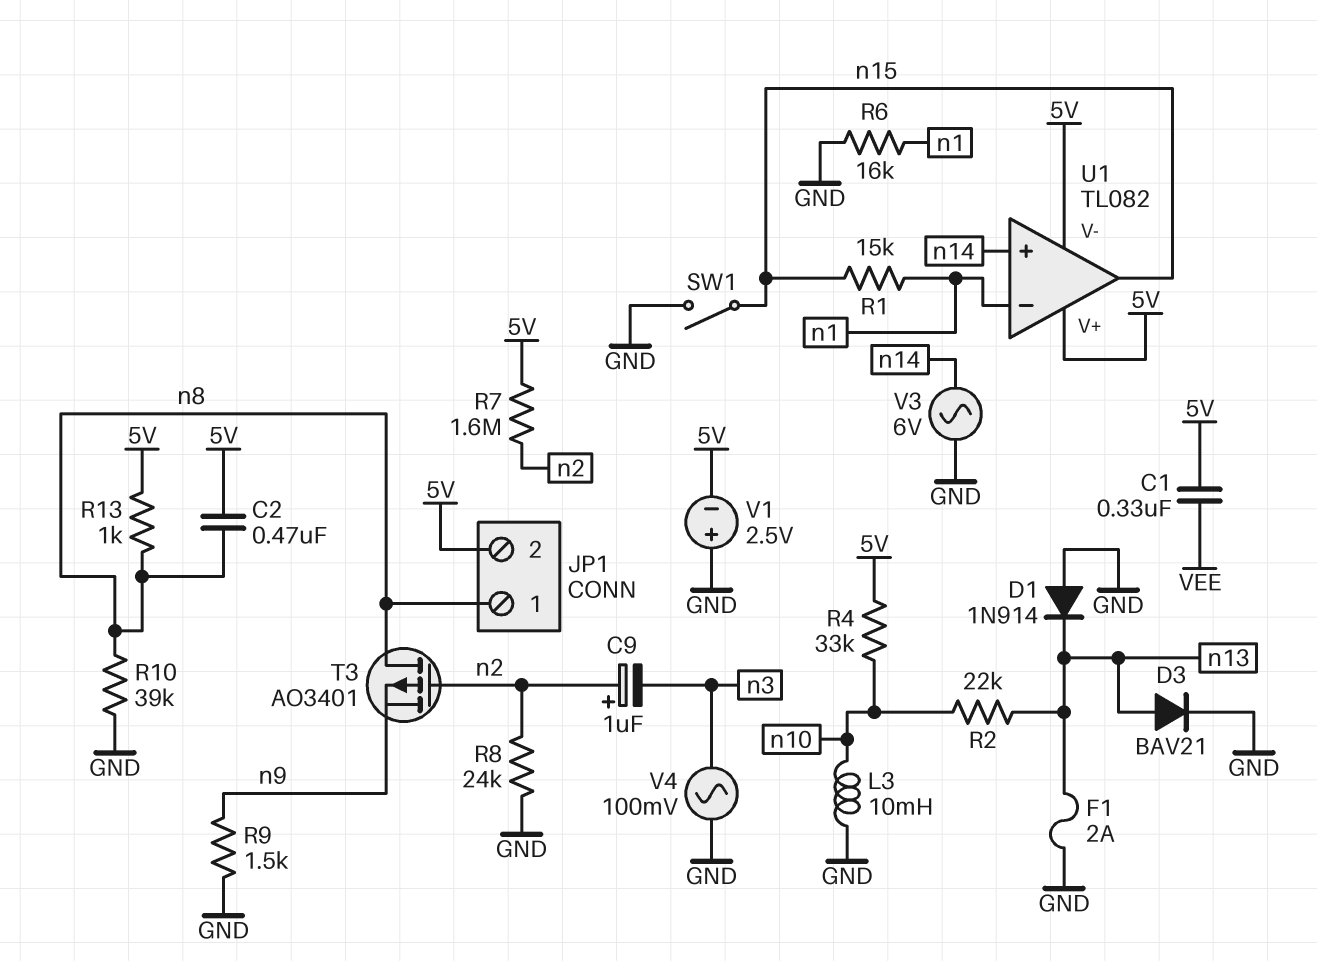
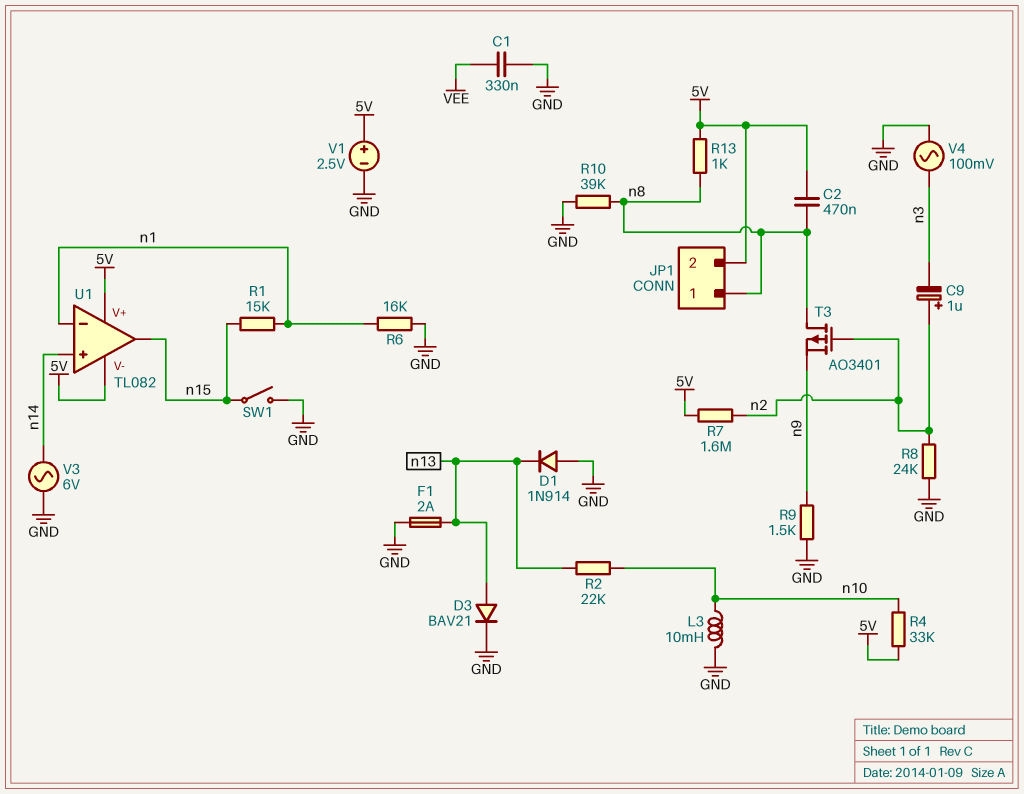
C1: 330nF (5V, VEE) -> 330nF (GND, VEE)
V1: 2.5V (plus GND, minus 5V) -> 2.5V (plus 5V, minus GND)

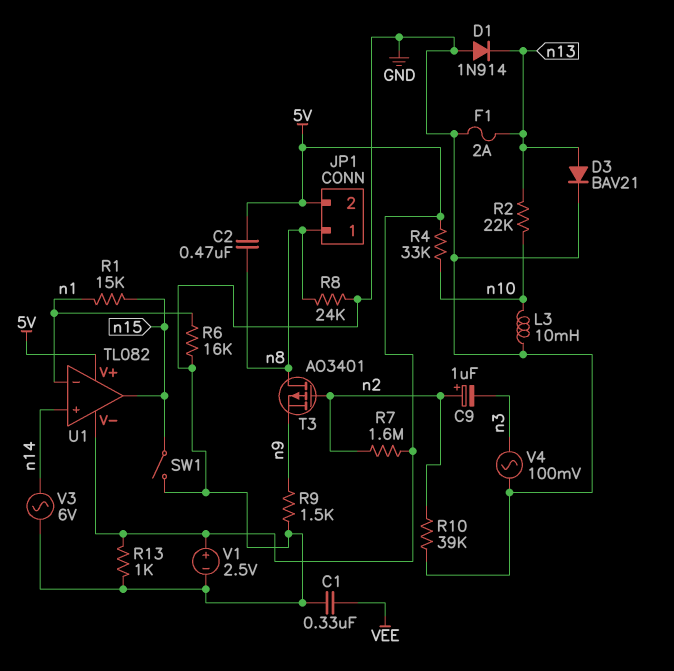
R8: 24k (GND, n2) -> 24k (GND, n8)
R10: 39k (GND, n8) -> 39k (GND, n2)
R13: 1k (5V, n8) -> 1k (5V, GND)

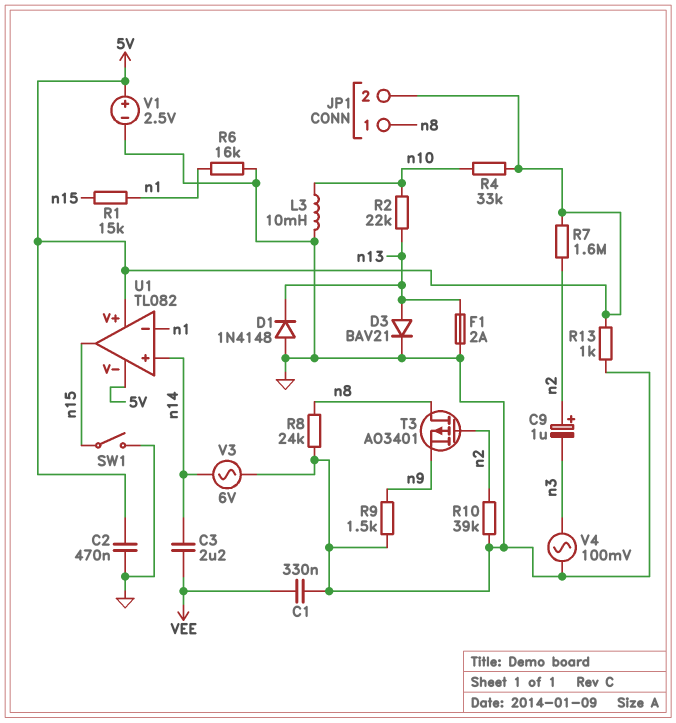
C2: 470nF (5V, n8) -> 470nF (5V, GND)
C3: none -> 2.2uF (VEE, n14)
D1: diode 1N914 (A GND, K n13) -> diode 1N4148 (A GND, K n13)

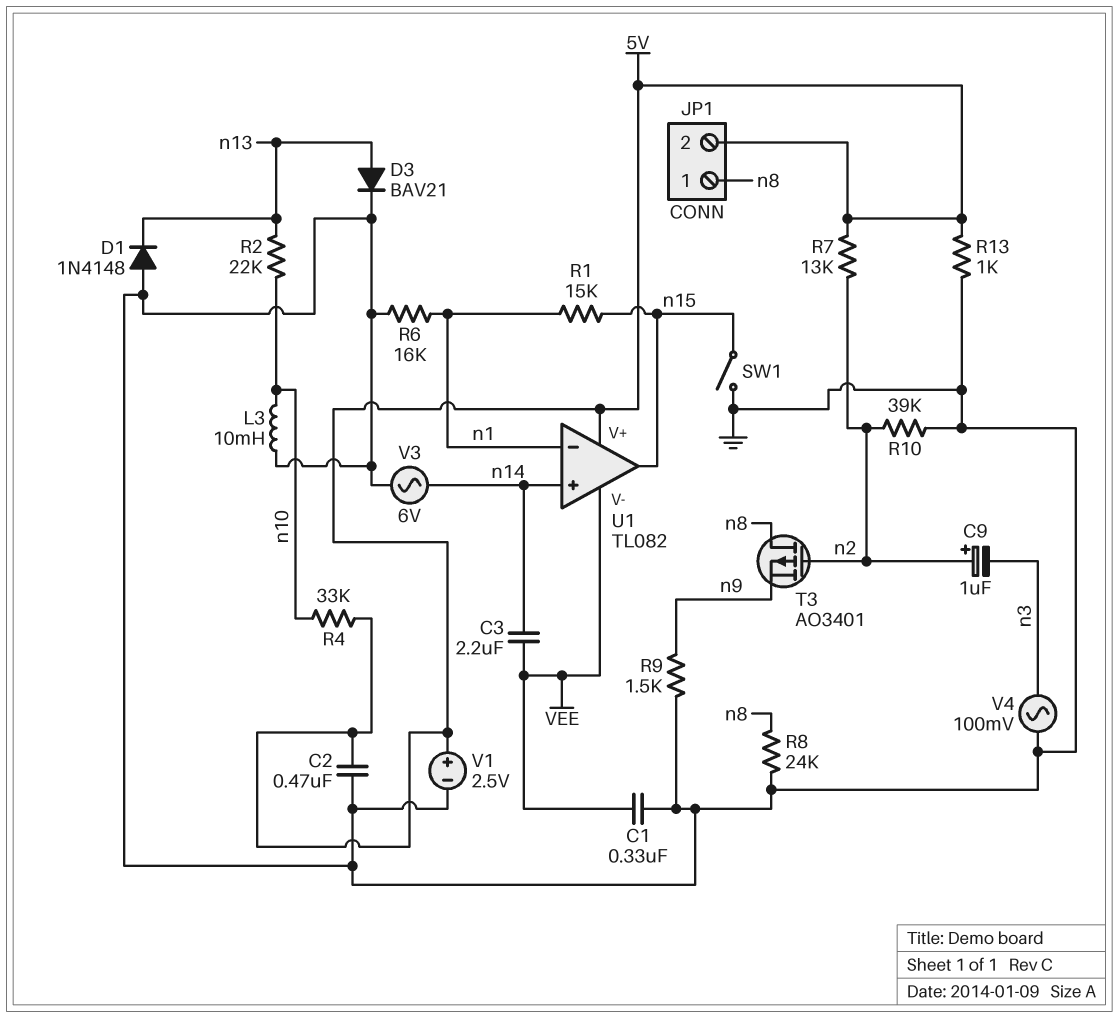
F1: 2A (GND, n13) -> none
R7: 1.6M (5V, n2) -> 13k (5V, n2)
U1 pin V-: 5V -> VEE

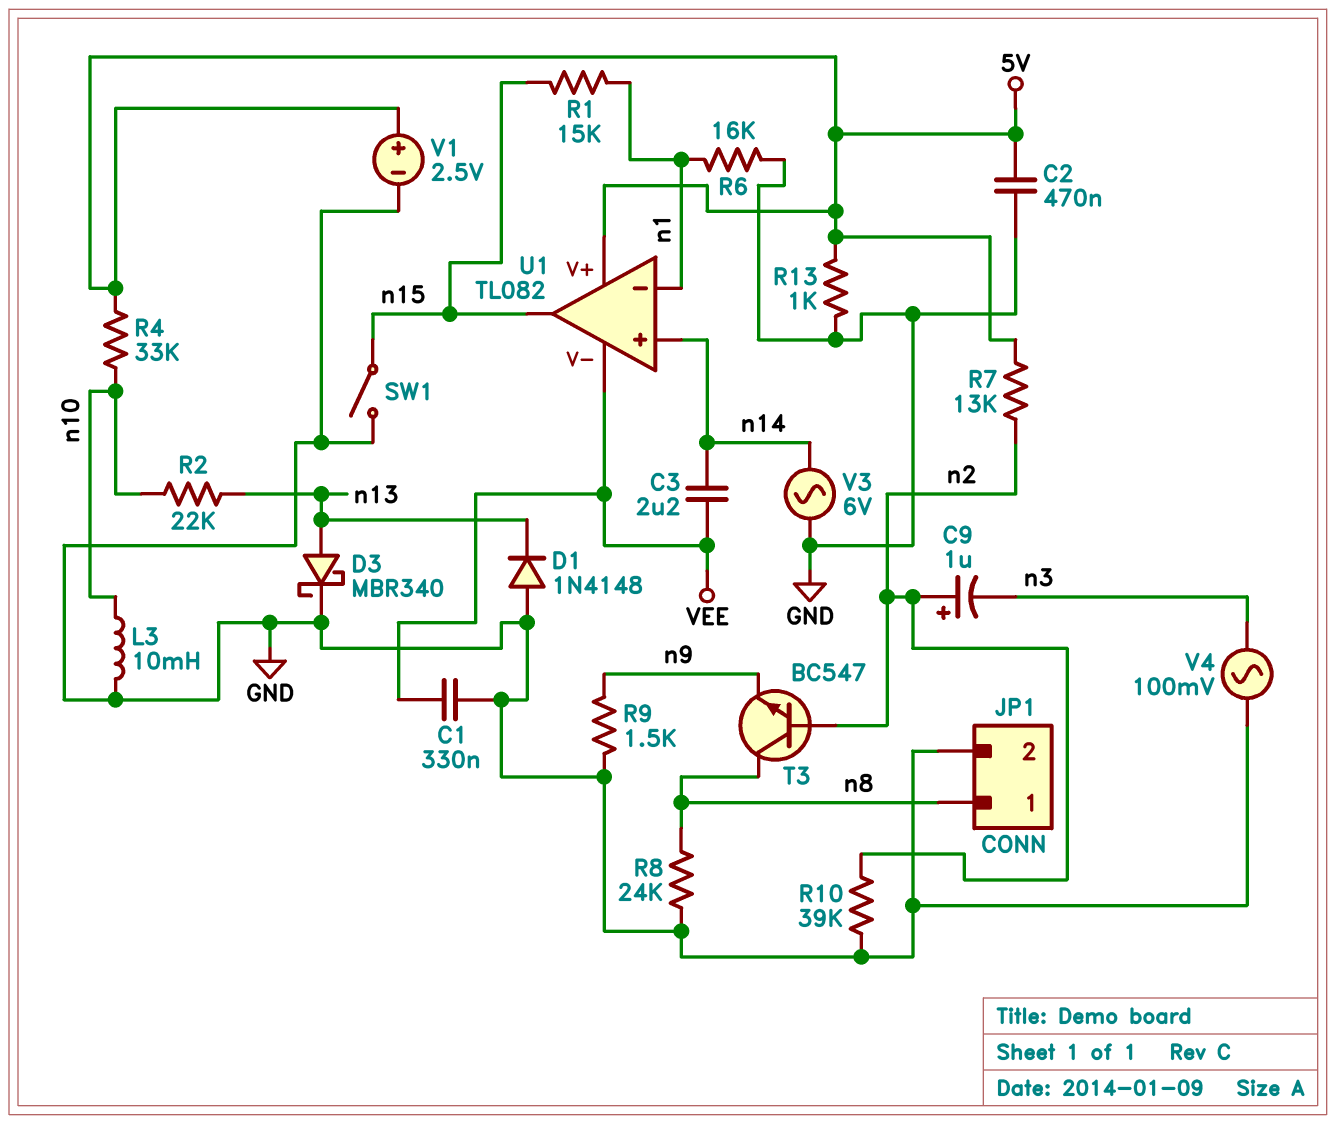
D3: diode BAV21 (A n13, K GND) -> schottky MBR340 (A n13, K GND)
JP1 pin 2: 5V -> GND
T3: PMOS AO3401 (G n2, D n8, S n9) -> NPN BC547 (B n2, C n8, E n9)

